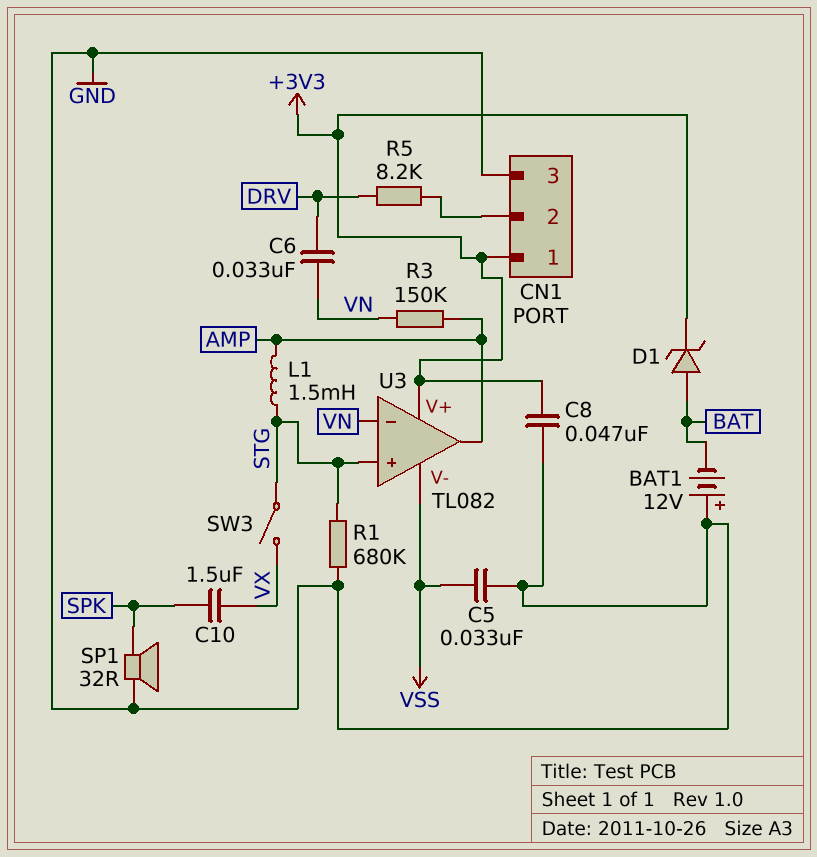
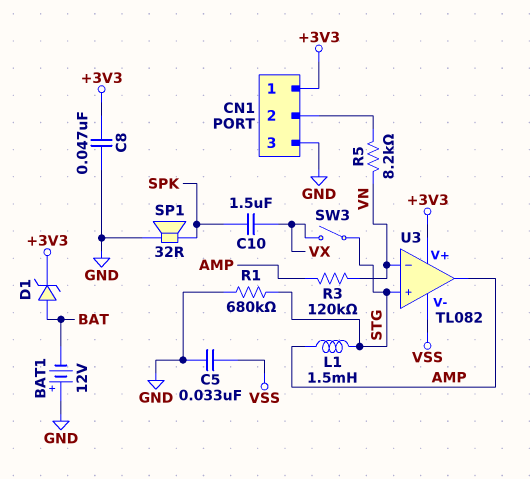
C6: 33nF (DRV, VN) -> none
R3: 150k (AMP, VN) -> 120k (AMP, VN)
R5: 8.2k (CN1/2, DRV) -> 8.2k (CN1/2, VN)

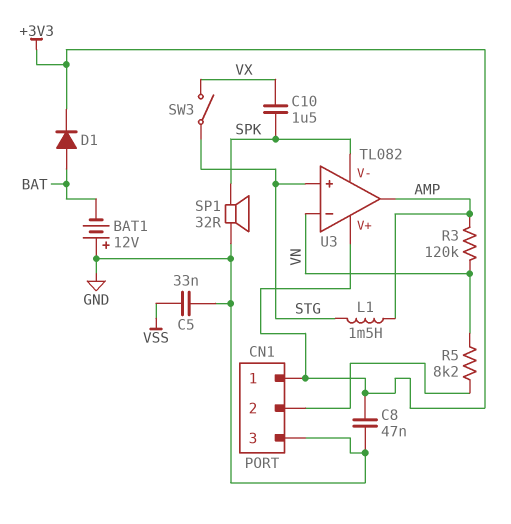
D1: zener (A BAT, K +3V3) -> diode (A BAT, K +3V3)
R1: 680k (GND, STG) -> none
U3 pin V-: VSS -> SPK

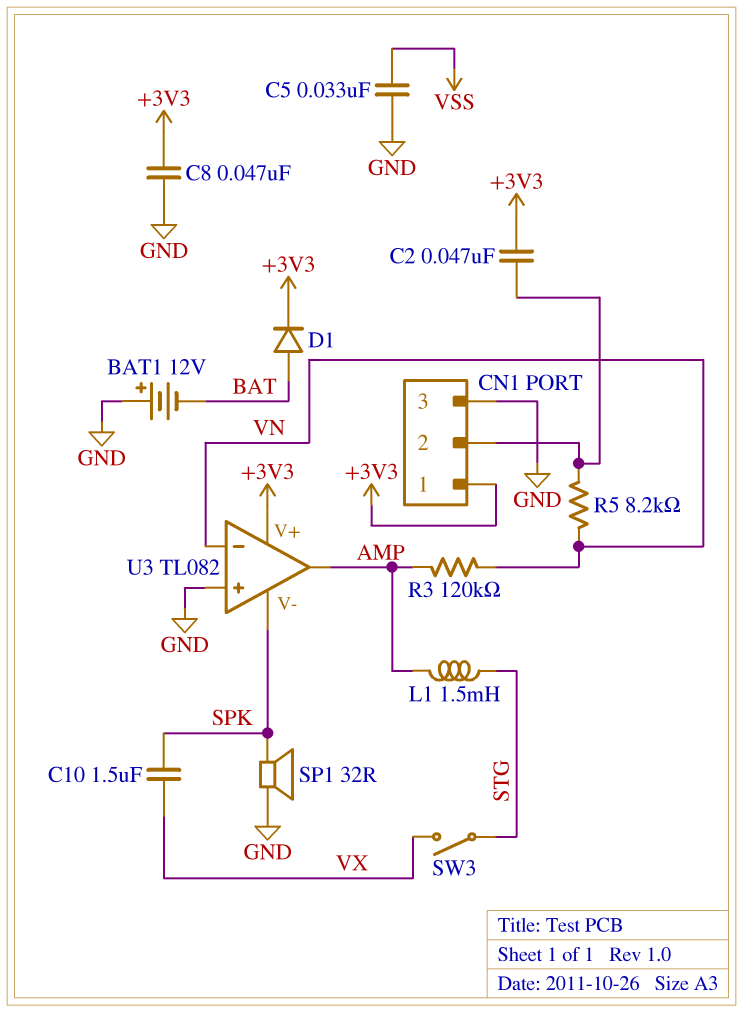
C2: none -> 47nF (+3V3, CN1/2)
U3 pin in+: STG -> GND

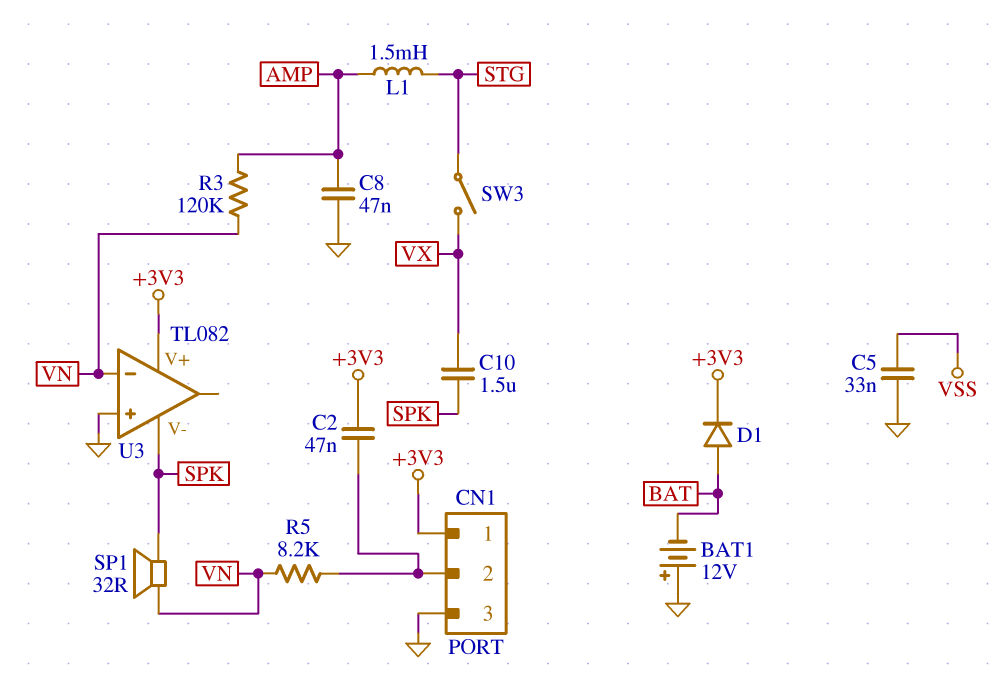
C8: 47nF (+3V3, GND) -> 47nF (AMP, GND)
SP1: speaker 32R (GND, SPK) -> speaker 32R (SPK, VN)
U3 pin out: AMP -> none

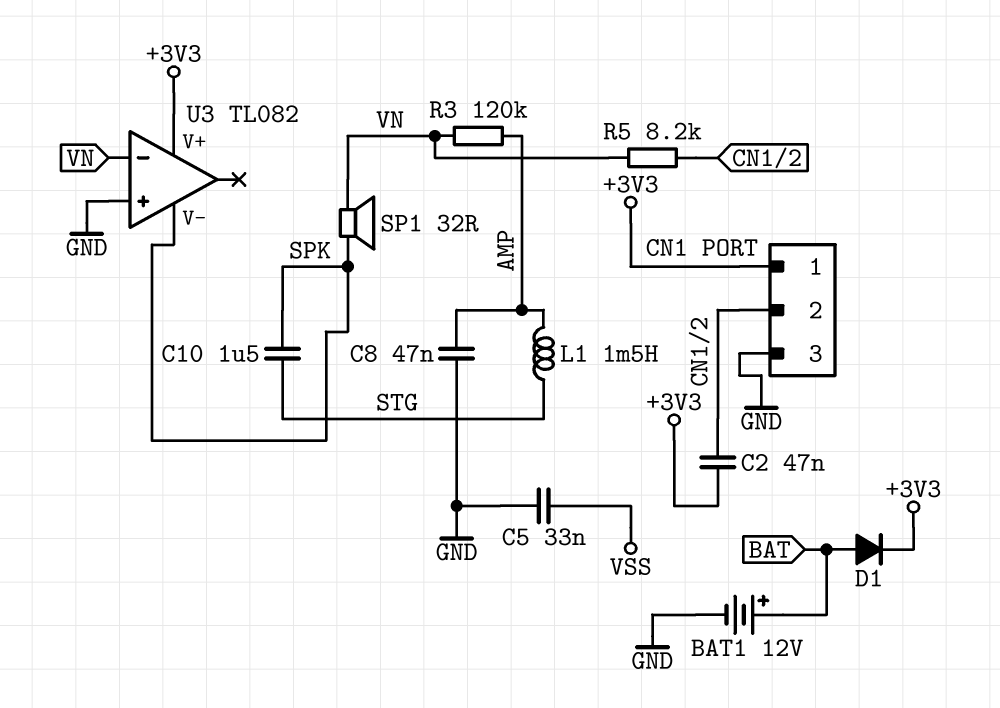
BAT1: 12V (plus GND, minus BAT) -> 12V (plus BAT, minus GND)
C10: 1.5uF (SPK, VX) -> 1.5uF (SPK, STG)
SW3: switch (STG, VX) -> none

